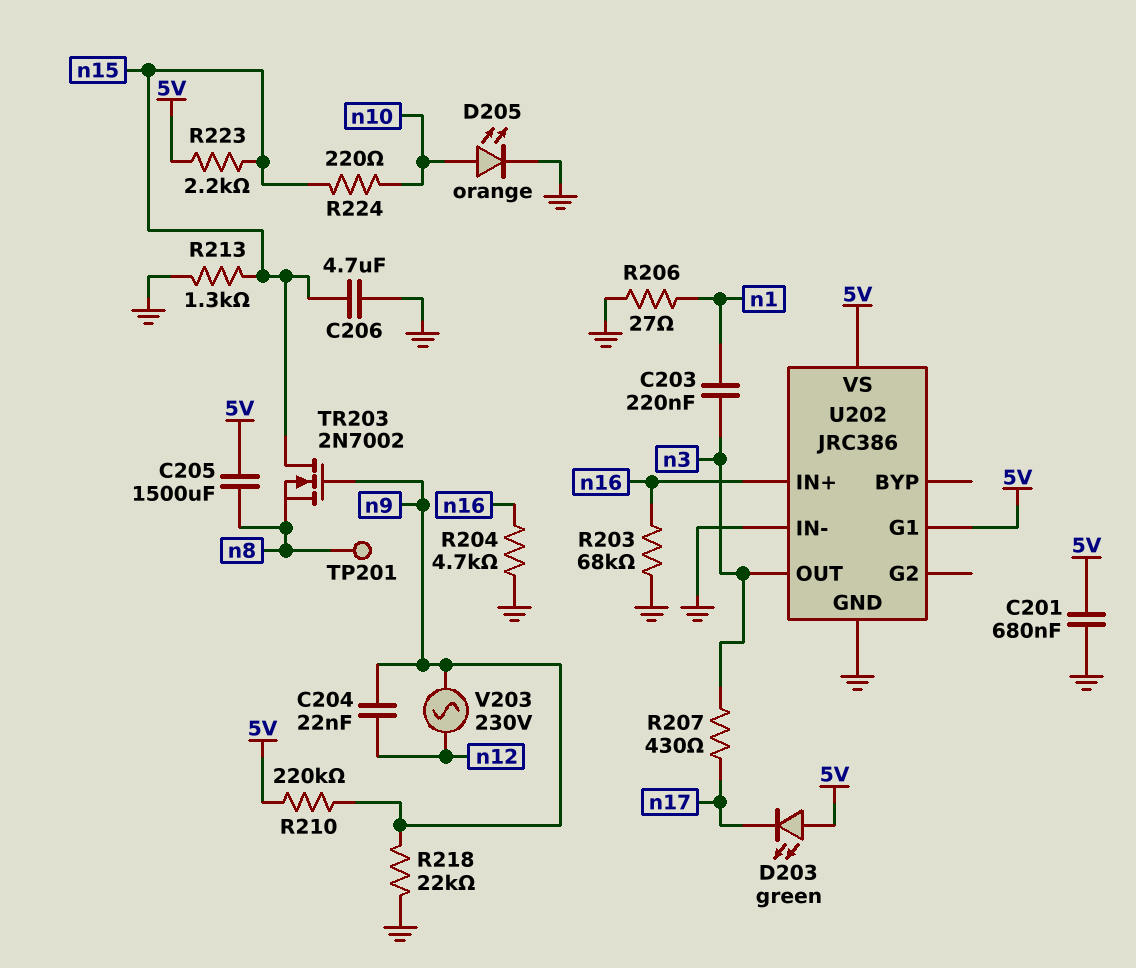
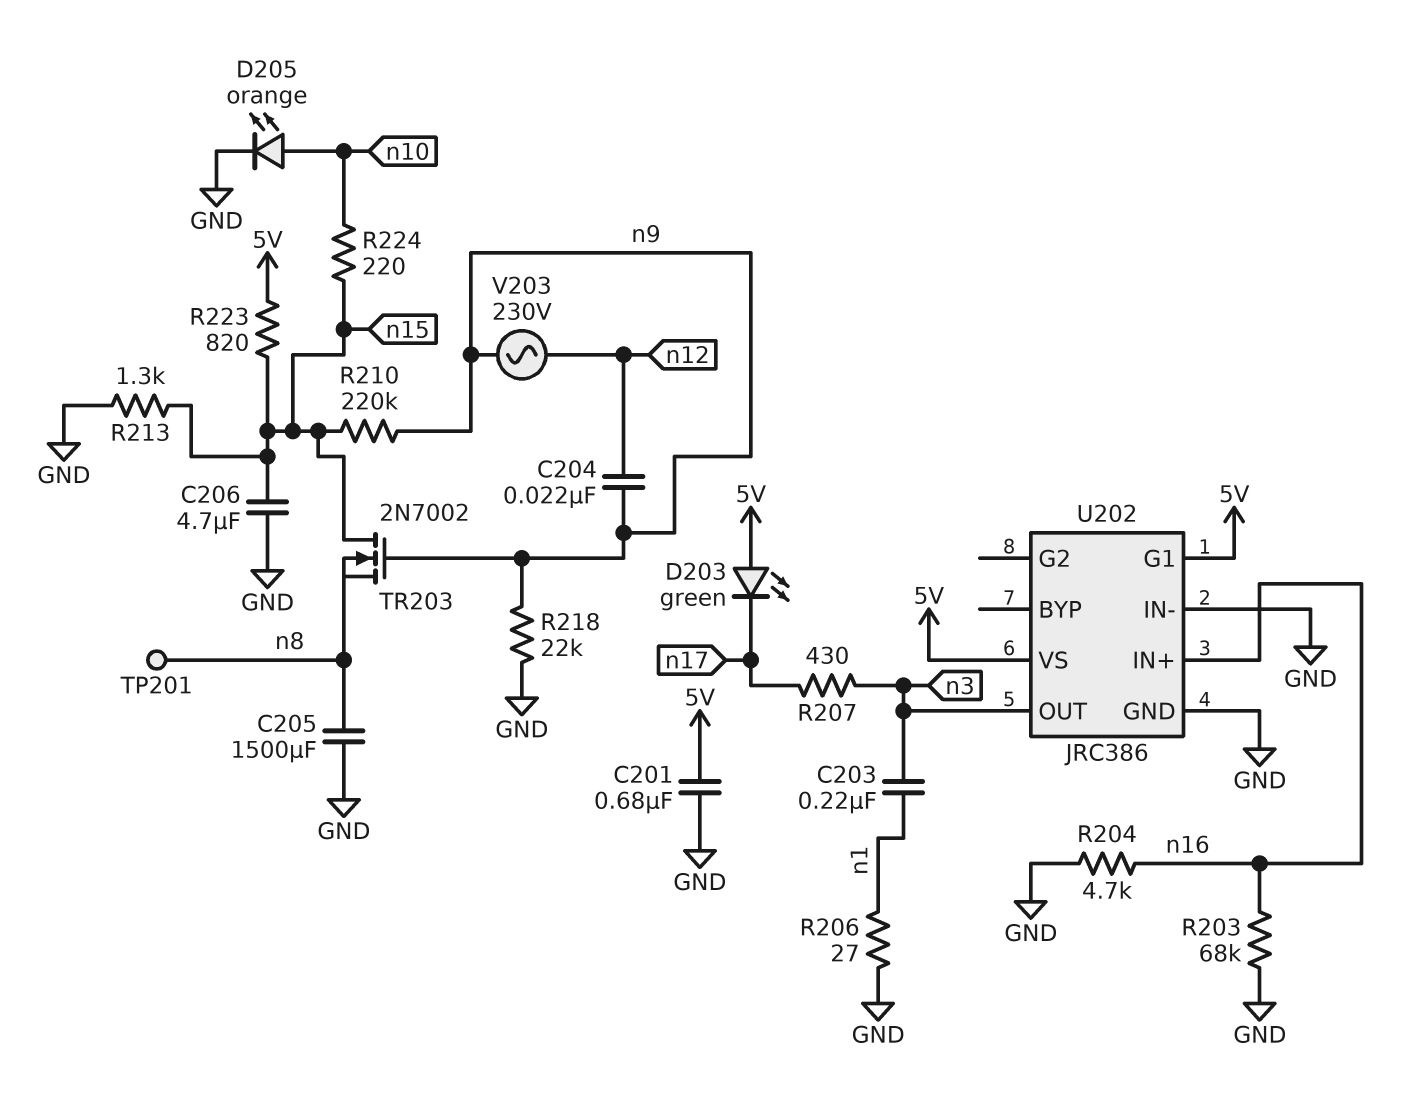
C205: 1500uF (5V, n8) -> 1500uF (GND, n8)
R210: 220k (5V, n9) -> 220k (n9, n15)
R223: 2.2k (5V, n15) -> 820 (5V, n15)

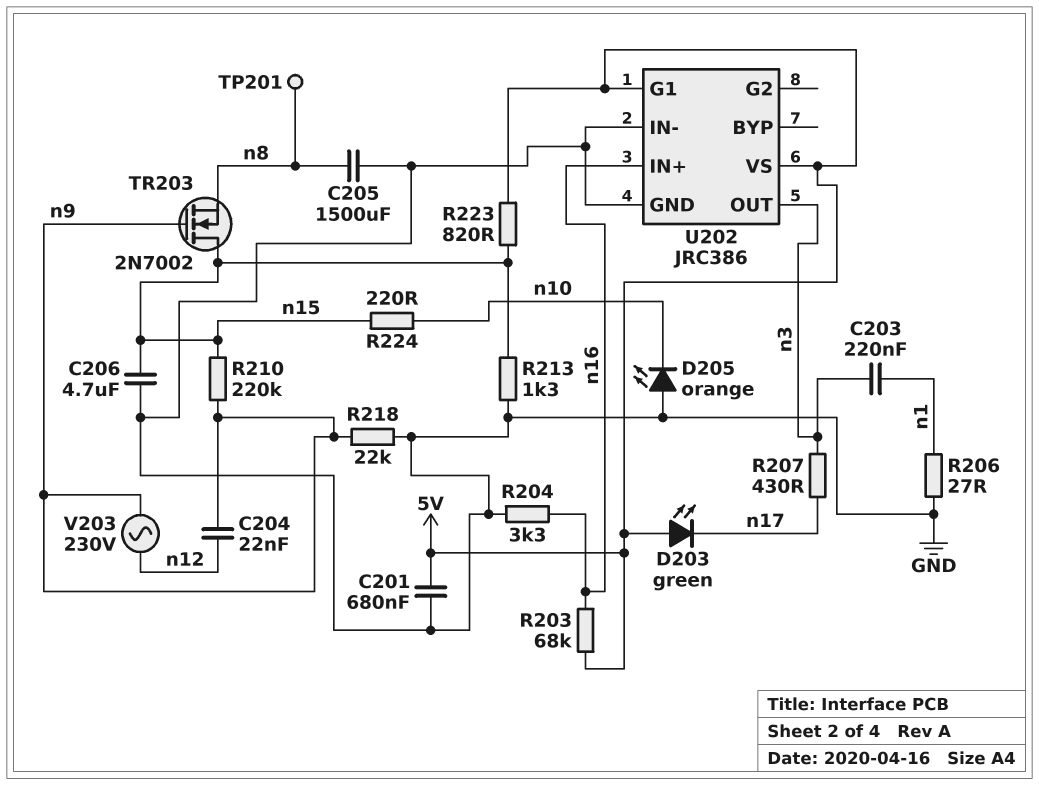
D205: LED orange (A n10, K GND) -> LED orange (A GND, K n10)
R203: 68k (GND, n16) -> 68k (5V, n16)
R204: 4.7k (GND, n16) -> 3.3k (GND, n16)

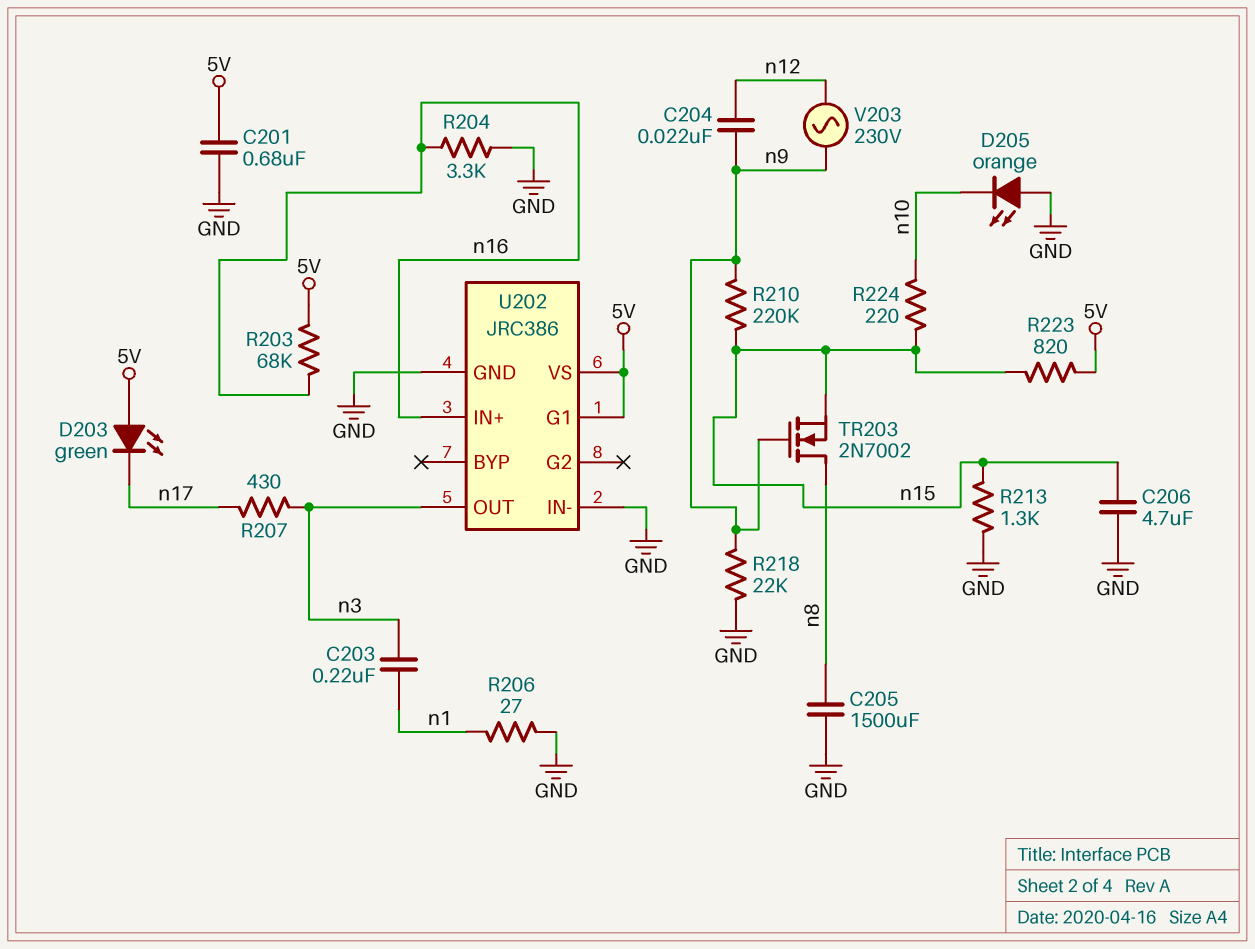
TP201: test point (n8) -> none
TR203: NMOS 2N7002 (G n9, D n15, S n8) -> NMOS 2N7002 (G n9, D n8, S n15)

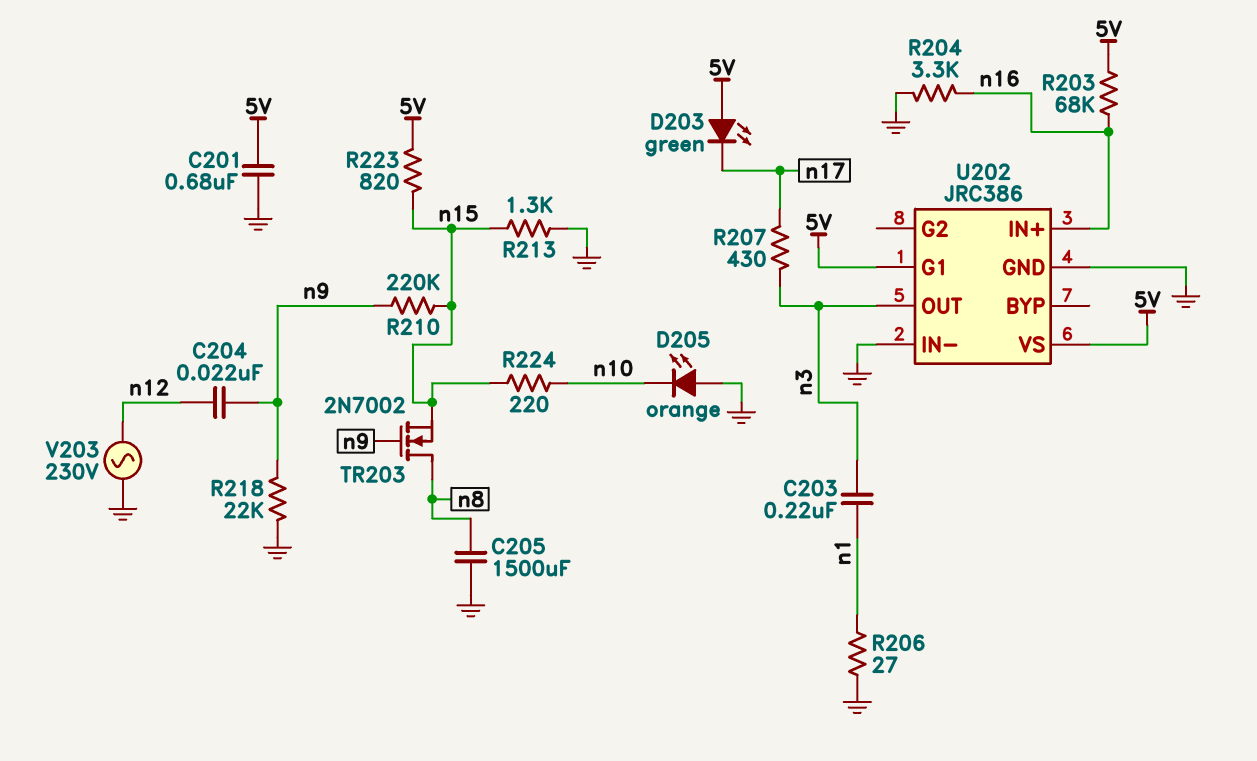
C206: 4.7uF (GND, n15) -> none
V203: AC 230V (n9, n12) -> AC 230V (GND, n12)

